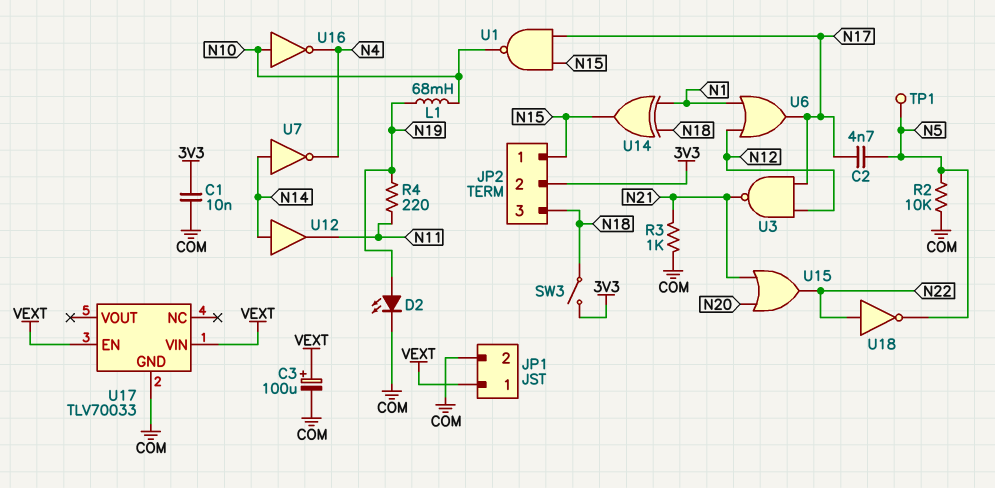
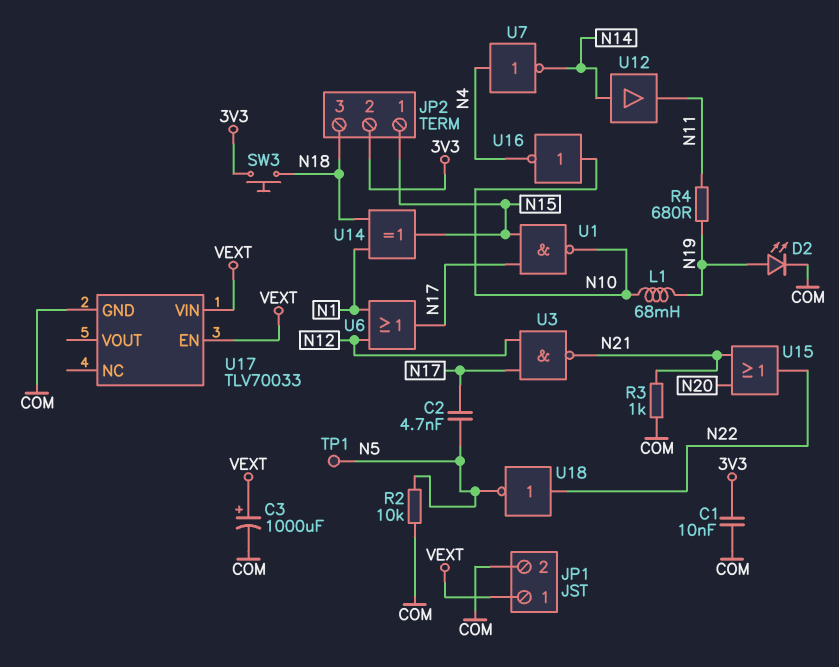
C3: 100uF (plus VEXT, minus COM) -> 1000uF (plus VEXT, minus COM)
R4: 220 (N11, N19) -> 680 (N11, N19)
SW3: switch (3V3, N18) -> button (3V3, N18)
U7: NOT (in N14, out N4) -> NOT (in N4, out N14)

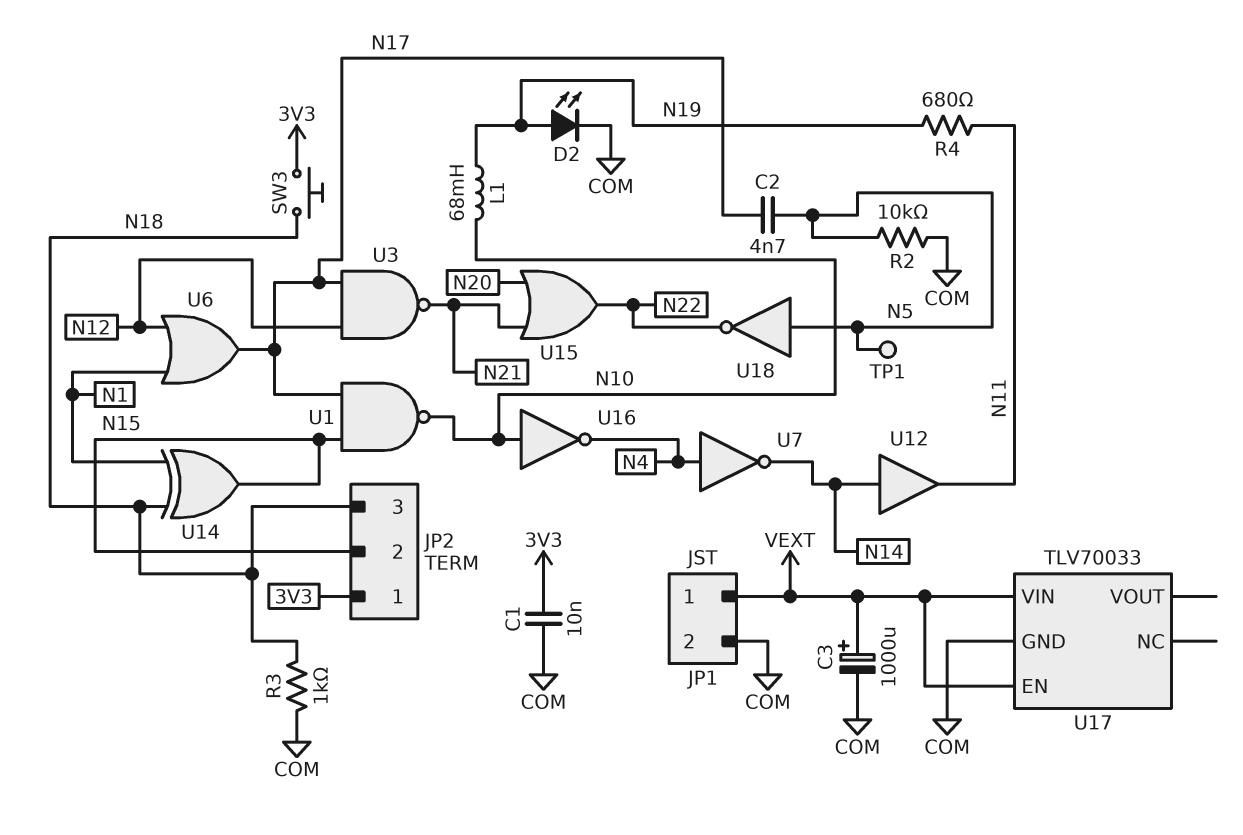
JP2 pin 1: N15 -> 3V3
JP2 pin 2: 3V3 -> N15
R3: 1k (COM, N21) -> 1k (COM, N18)
U18: NOT (in N22, out N5) -> NOT (in N5, out N22)

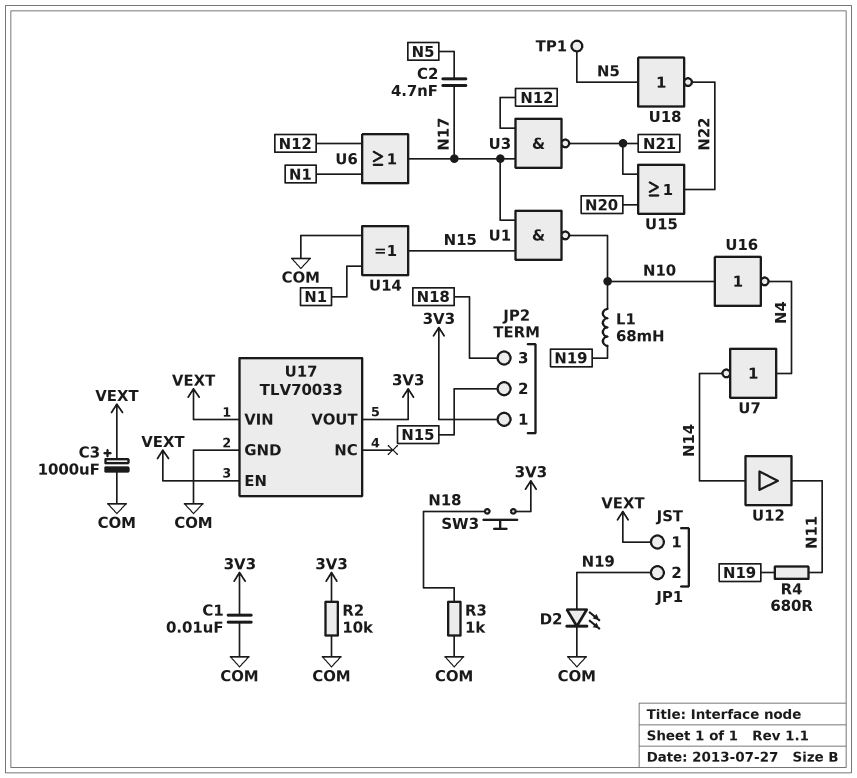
JP1 pin 2: COM -> N19
R2: 10k (COM, N5) -> 10k (3V3, COM)
U14: XOR (in N1, in N18, out N15) -> XOR (in COM, in N1, out N15)
U17 pin VOUT: none -> 3V3

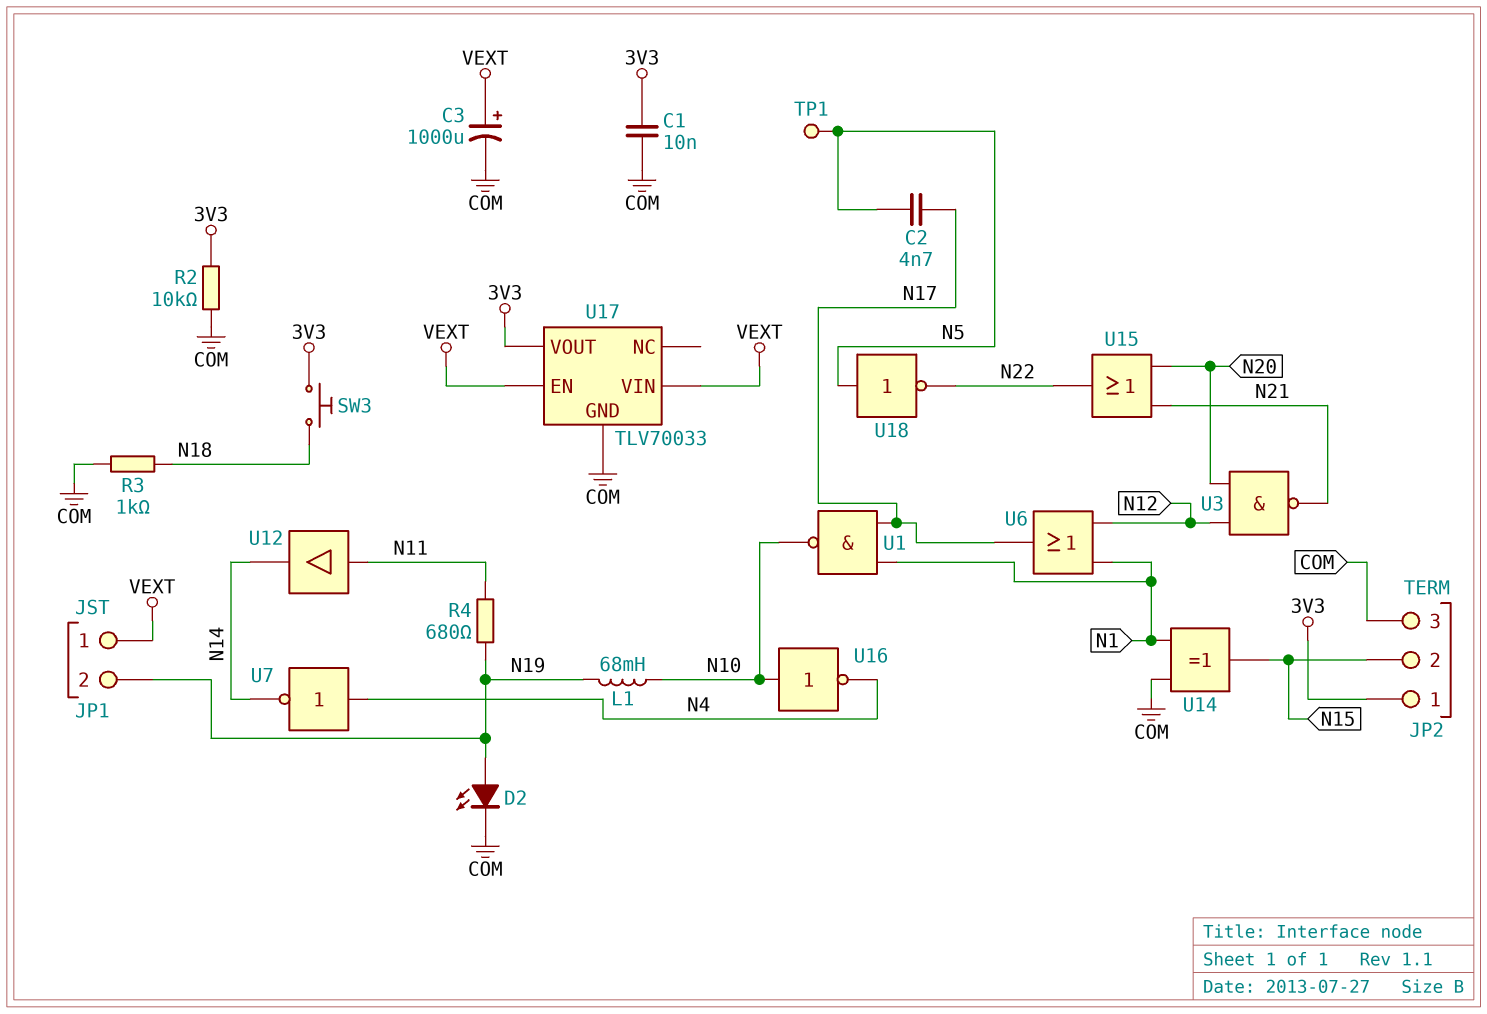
JP2 pin 3: N18 -> COM
U1: NAND (in N15, in N17, out N10) -> NAND (in N1, in N17, out N10)
U3: NAND (in N12, in N17, out N21) -> NAND (in N12, in N20, out N21)
U12: buffer (in N14, out N11) -> buffer (in N11, out N14)

